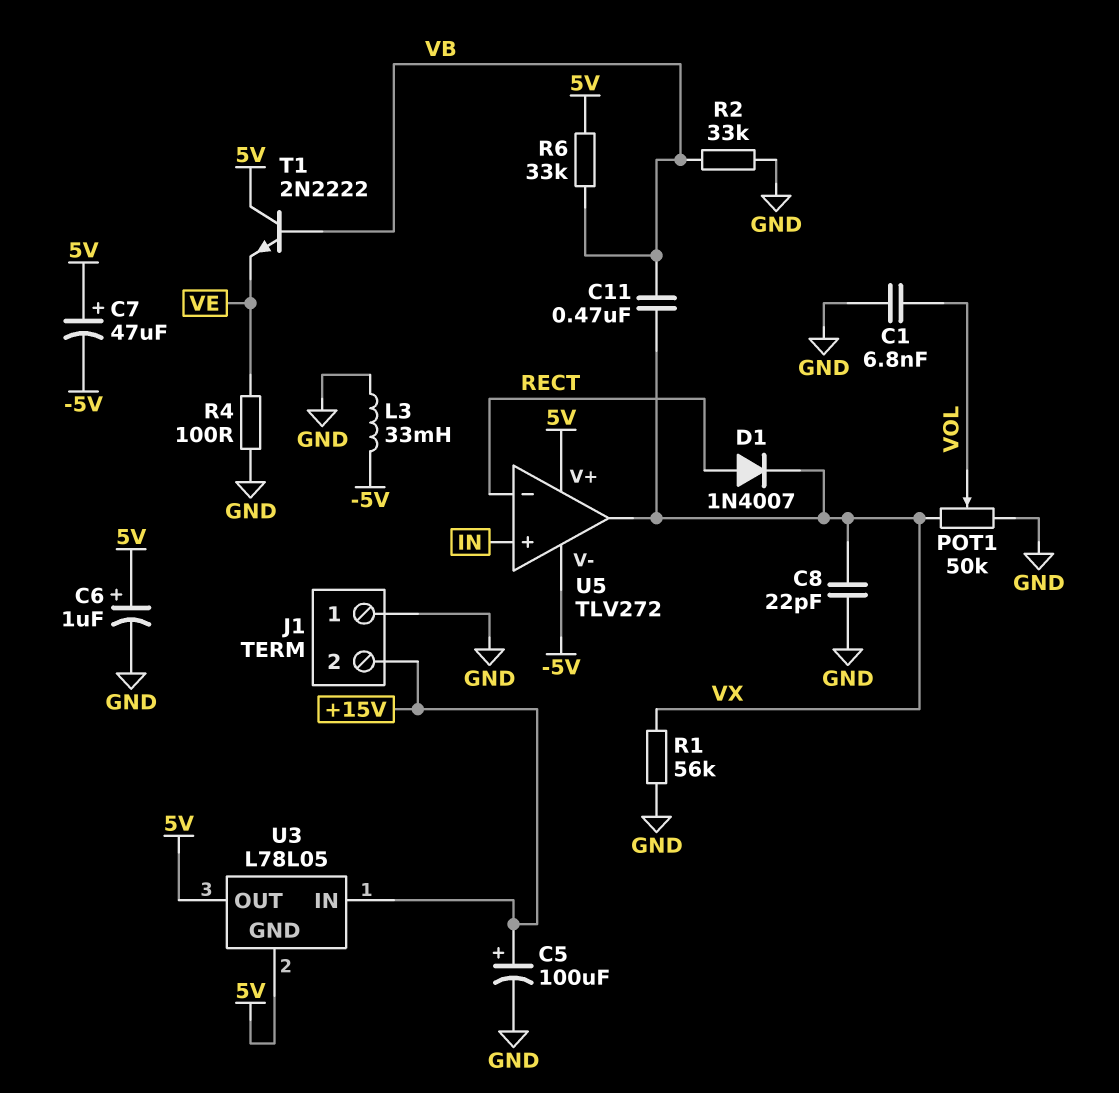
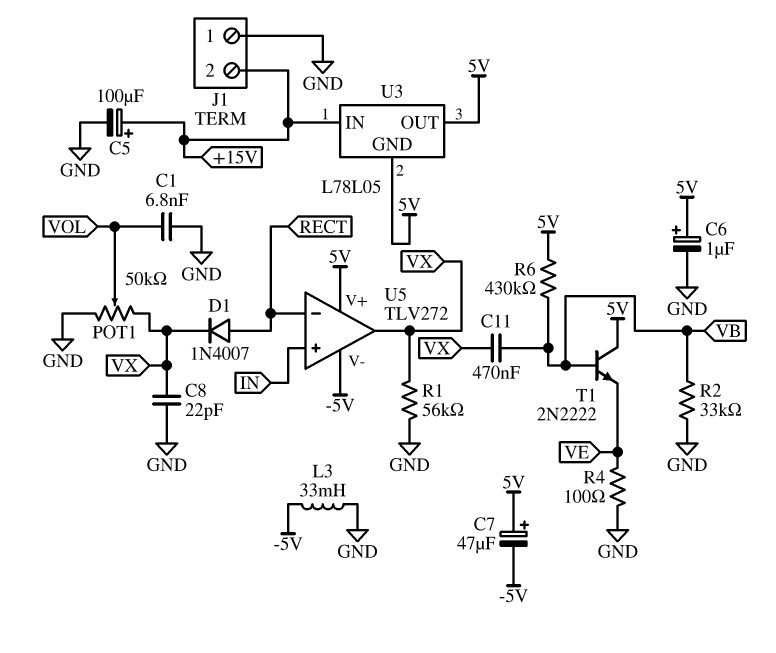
R6: 33k (5V, VB) -> 430k (5V, VB)

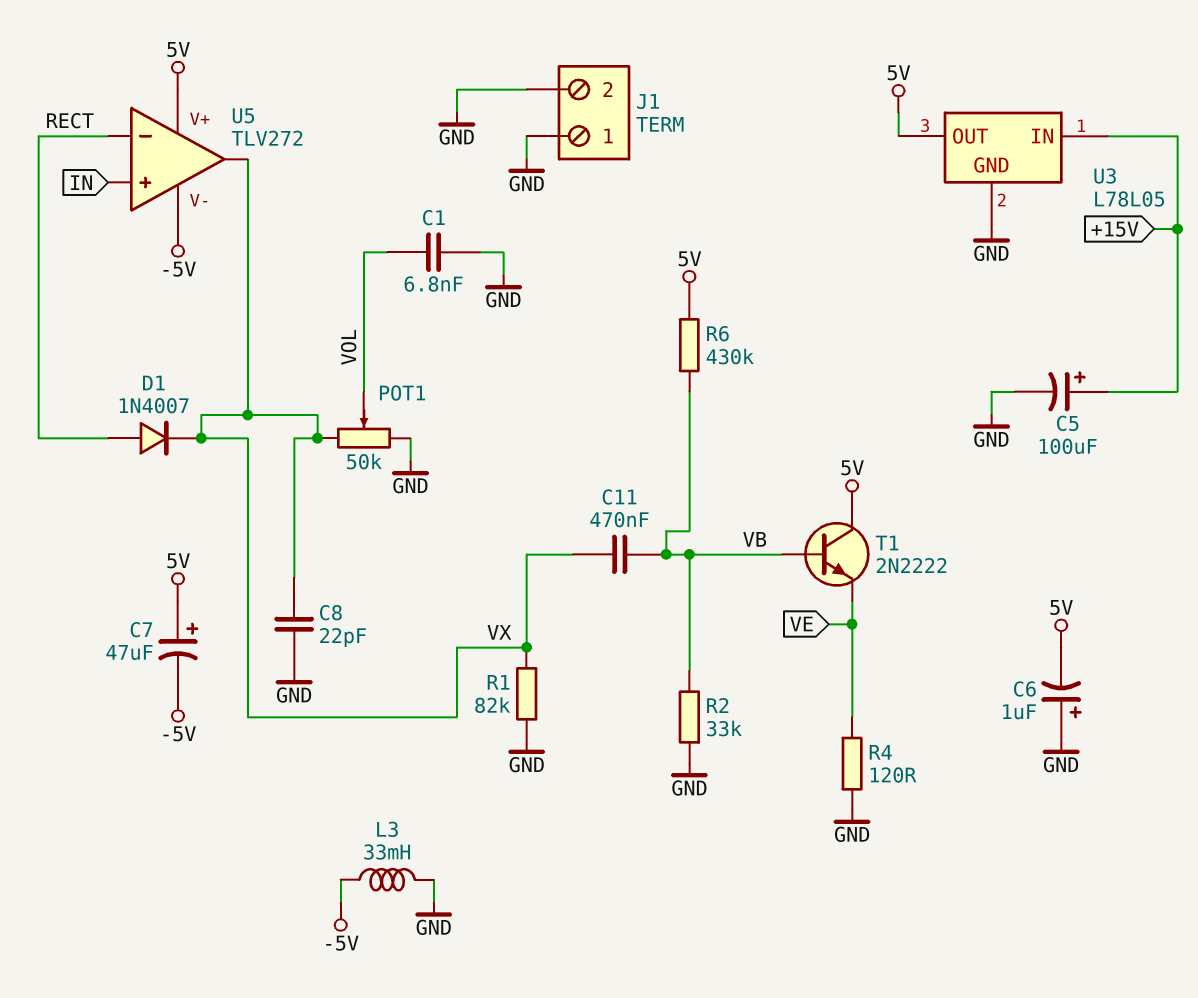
C6: 1uF (plus 5V, minus GND) -> 1uF (plus GND, minus 5V)
J1 pin 2: +15V -> GND
R1: 56k (GND, VX) -> 82k (GND, VX)
R4: 100 (GND, VE) -> 120 (GND, VE)
U3 pin GND: 5V -> GND

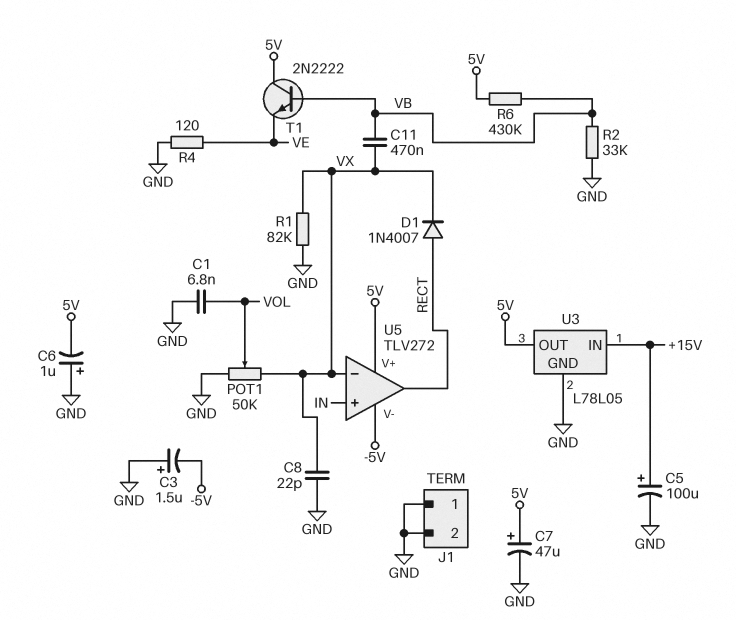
C3: none -> 1.5uF (plus GND, minus -5V)
C7: 47uF (plus 5V, minus -5V) -> 47uF (plus 5V, minus GND)
L3: 33mH (-5V, GND) -> none
U5 pin in-: RECT -> VX
U5 pin out: VX -> RECT

